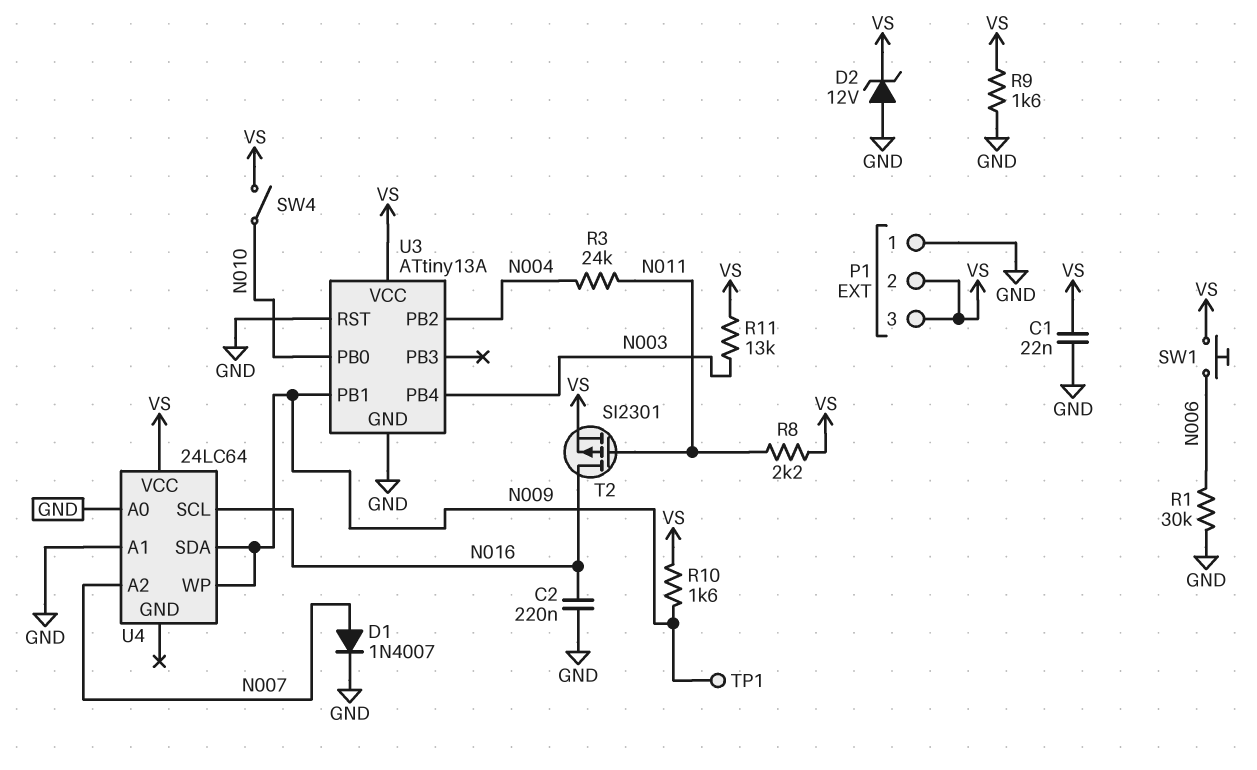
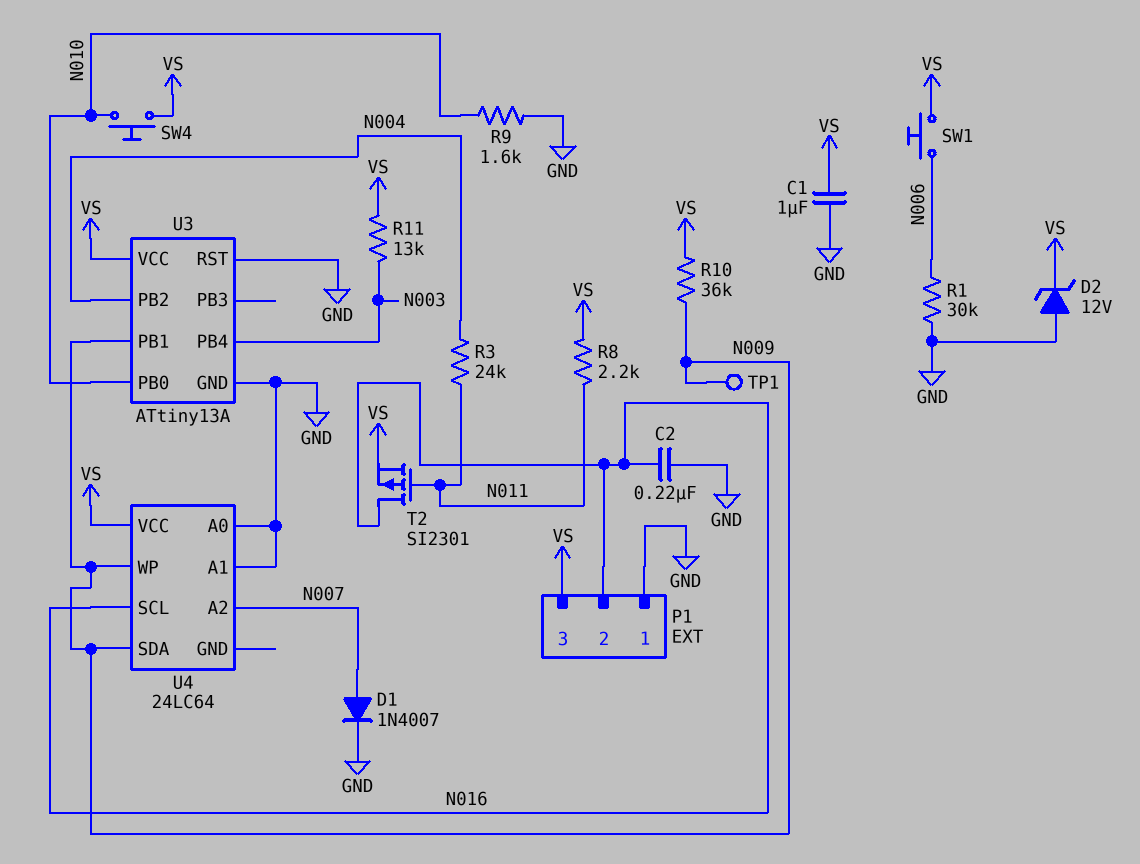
C1: 22nF (GND, VS) -> 1uF (GND, VS)
P1 pin 2: VS -> N016
R9: 1.6k (GND, VS) -> 1.6k (GND, N010)
R10: 1.6k (N009, VS) -> 36k (N009, VS)
SW4: switch (N010, VS) -> button (N010, VS)

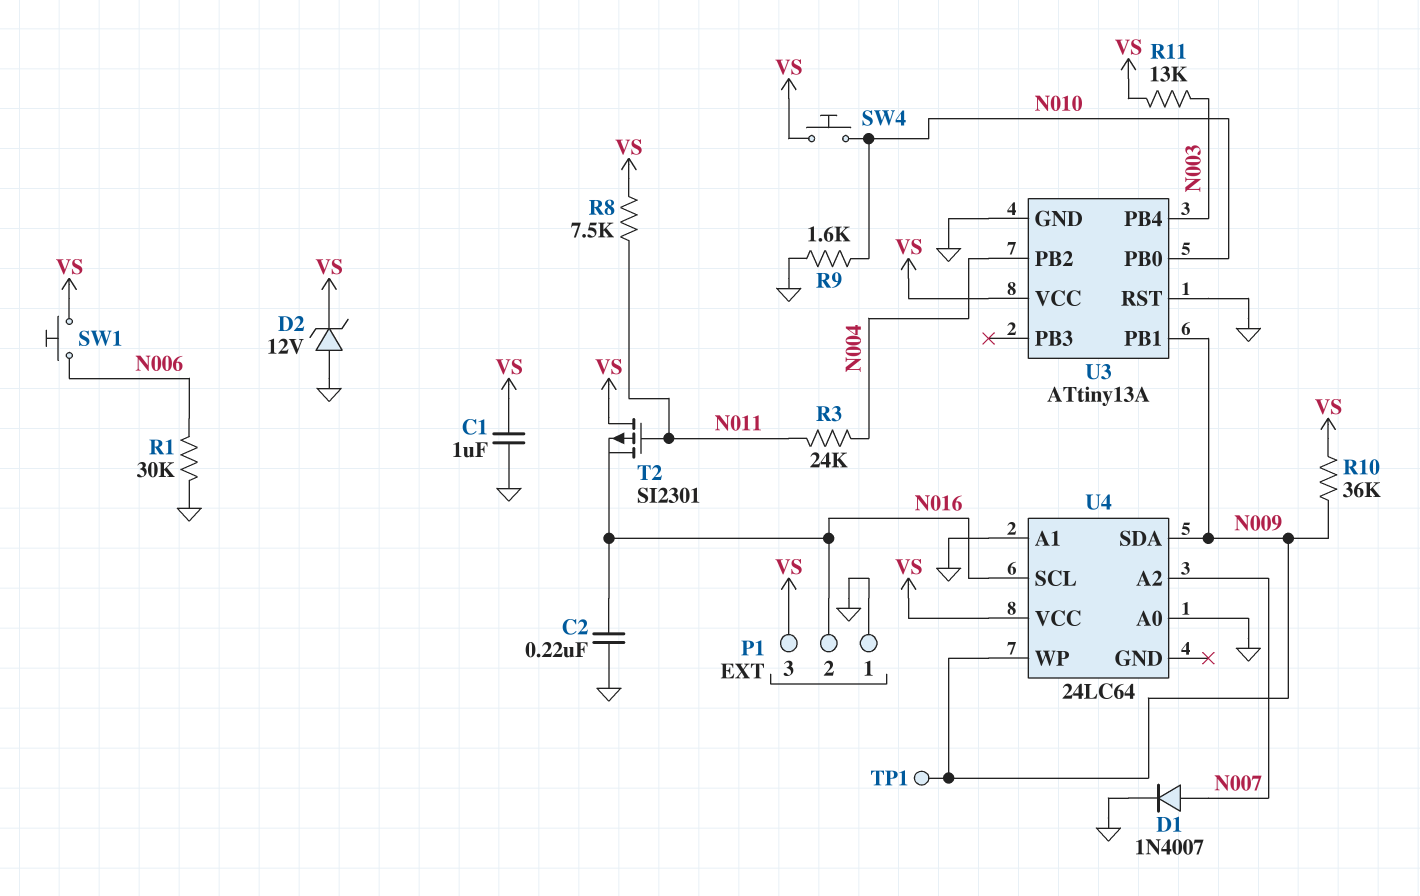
R8: 2.2k (N011, VS) -> 7.5k (N011, VS)
T2: PMOS SI2301 (G N011, D N016, S VS) -> PMOS SI2301 (G N011, D VS, S N016)

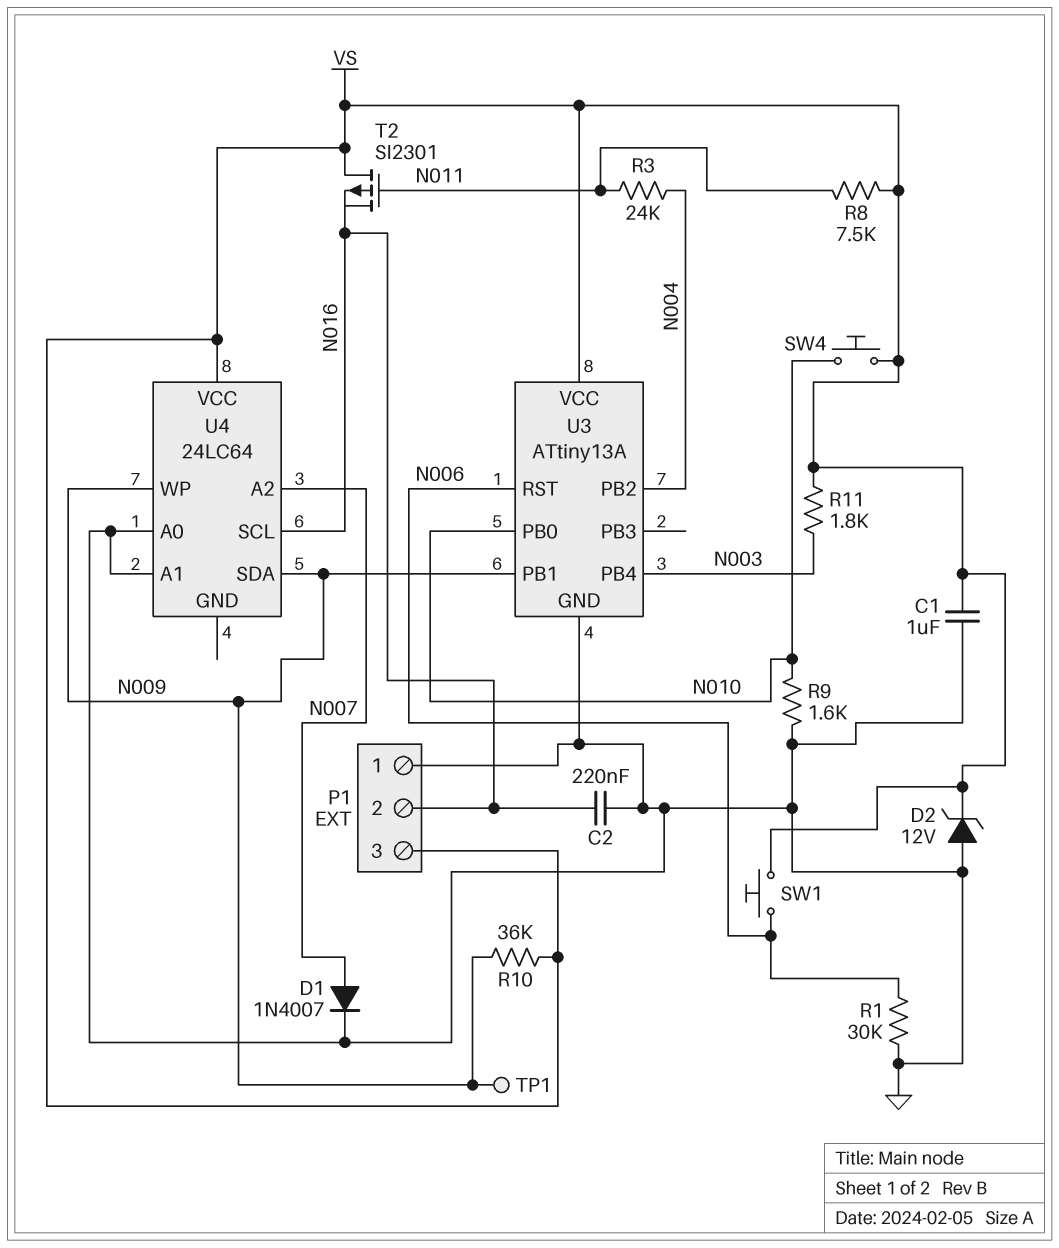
R11: 13k (N003, VS) -> 1.8k (N003, VS)
U3 pin RST: GND -> N006

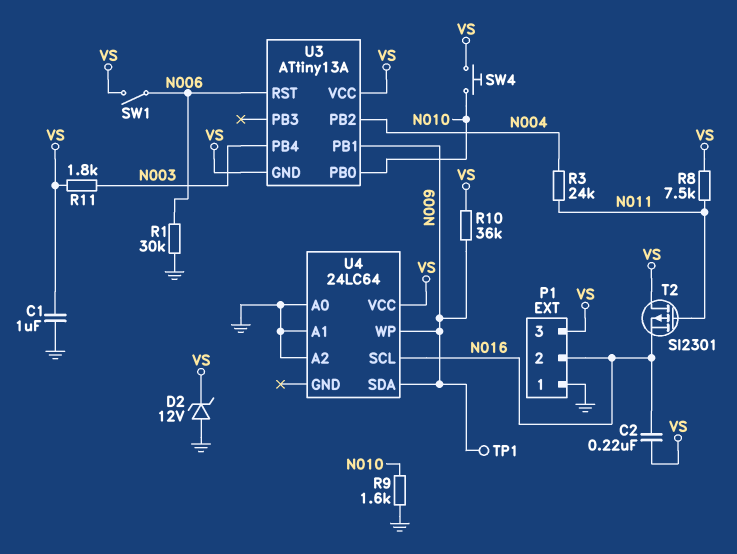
C2: 220nF (GND, N016) -> 220nF (N016, VS)
D1: diode 1N4007 (A N007, K GND) -> none
SW1: button (N006, VS) -> switch (N006, VS)
U3 pin GND: GND -> VS
U4 pin A2: N007 -> GND

